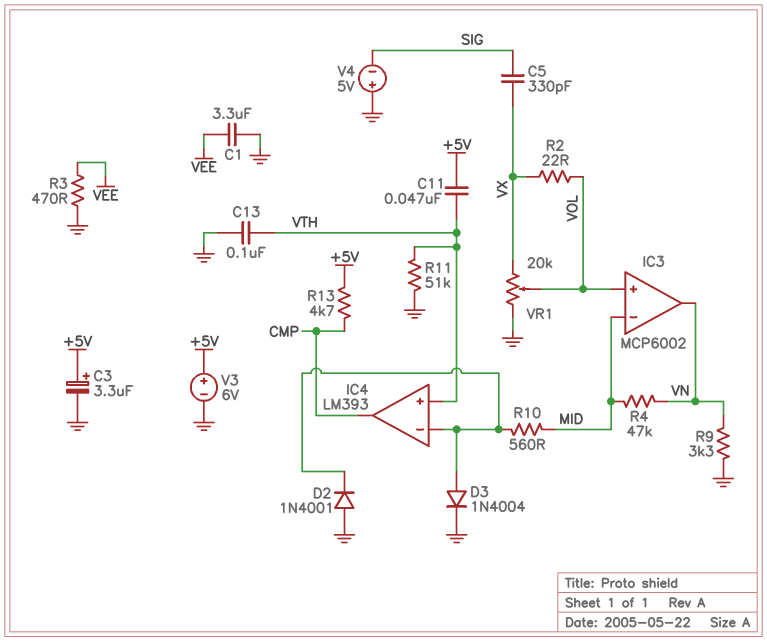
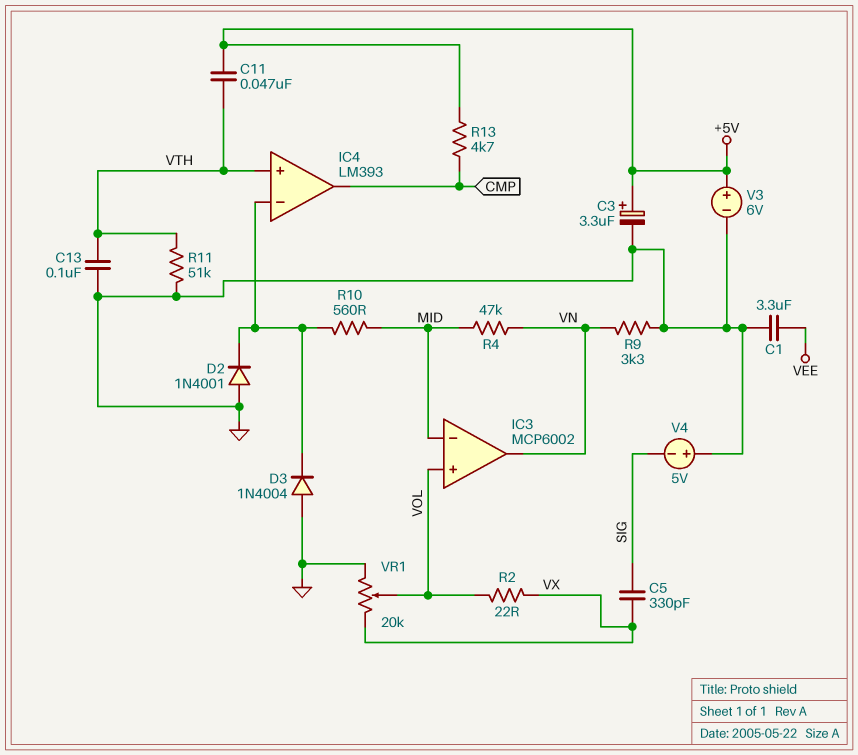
D3: diode 1N4004 (A IC4/in-, K GND) -> diode 1N4004 (A GND, K IC4/in-)
R3: 470 (GND, VEE) -> none

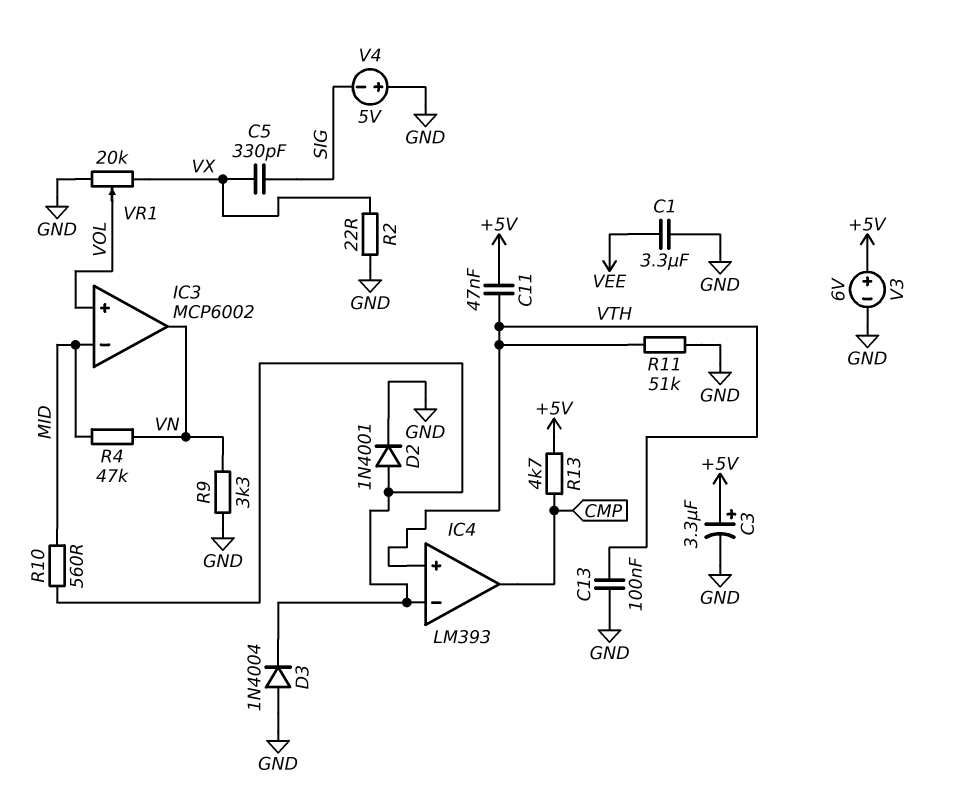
D2: diode 1N4001 (A GND, K IC4/in-) -> diode 1N4001 (A IC4/in-, K GND)
R2: 22 (VOL, VX) -> 22 (GND, VX)

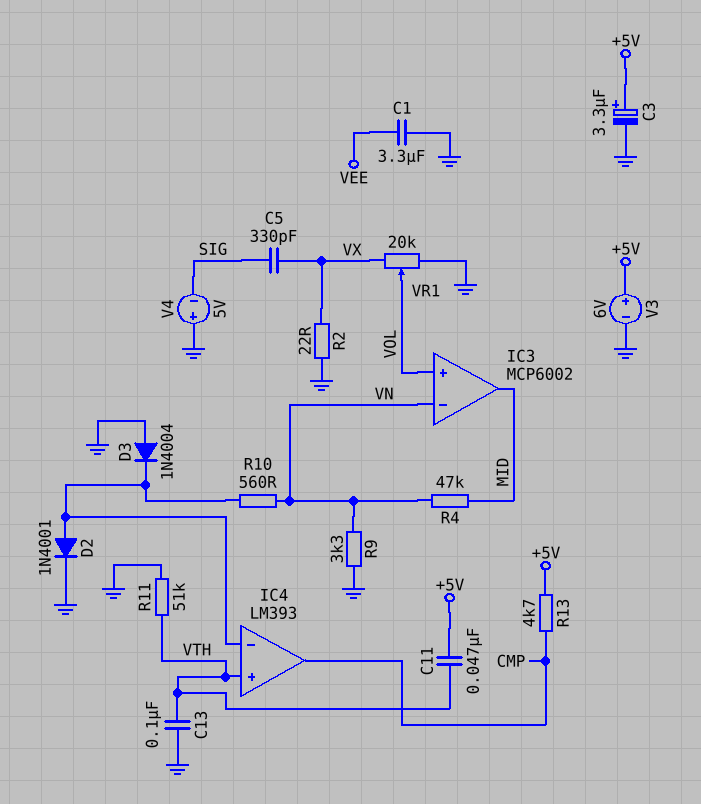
IC3 pin in-: MID -> VN
IC3 pin out: VN -> MID
R10: 560 (IC4/in-, MID) -> 560 (IC4/in-, VN)

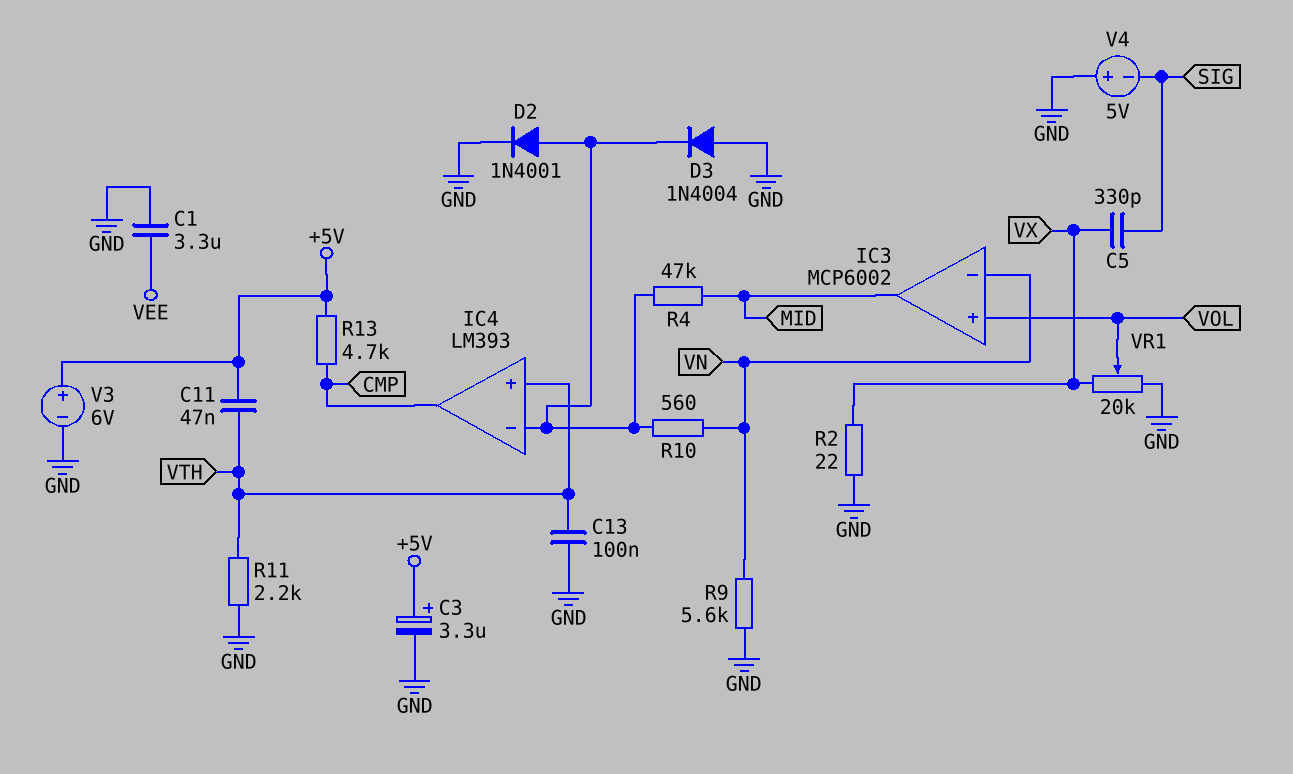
R4: 47k (MID, VN) -> 47k (IC4/in-, MID)
R9: 3.3k (GND, VN) -> 5.6k (GND, VN)
R11: 51k (GND, VTH) -> 2.2k (GND, VTH)

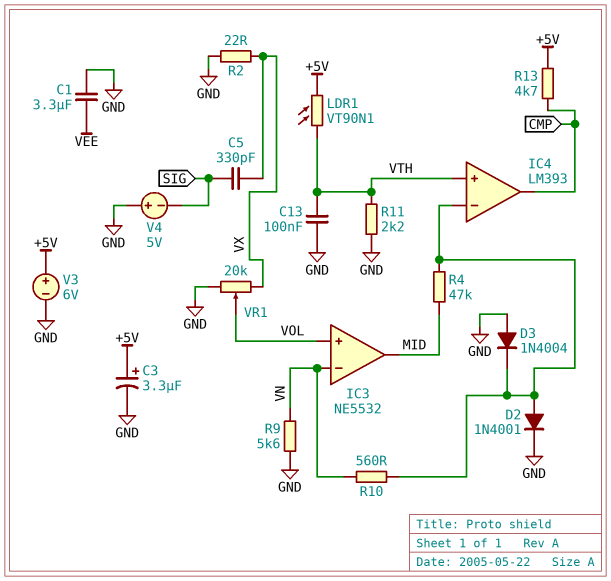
C11: 47nF (+5V, VTH) -> none
IC3: MCP6002 -> NE5532
LDR1: none -> VT90N1 (+5V, VTH)

